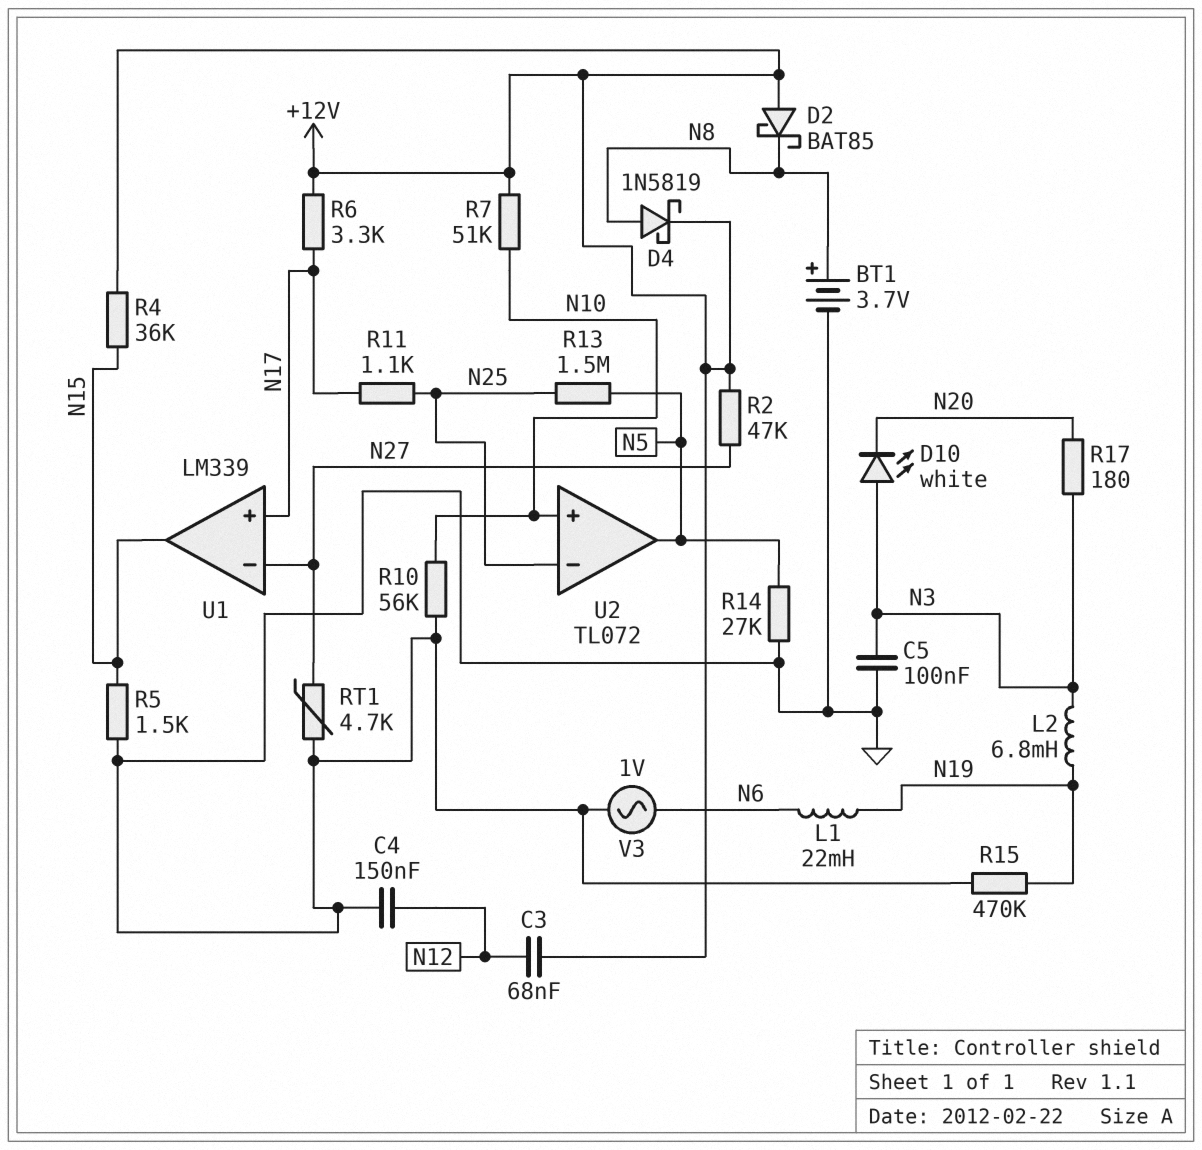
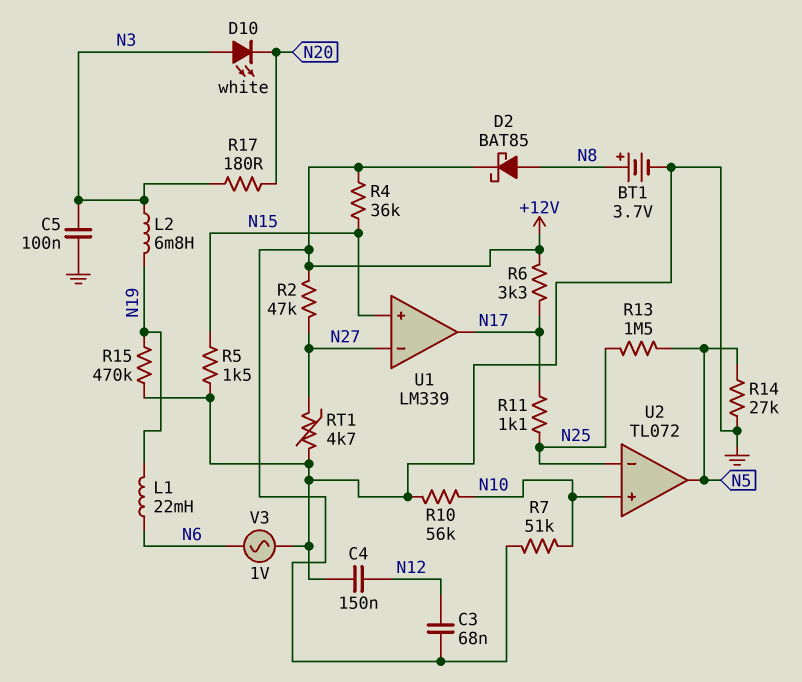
D2: schottky BAT85 (A +12V, K N8) -> schottky BAT85 (A N8, K +12V)
D4: schottky 1N5819 (A N8, K +12V) -> none
U1 pin in+: N17 -> N15
U1 pin out: N15 -> N17

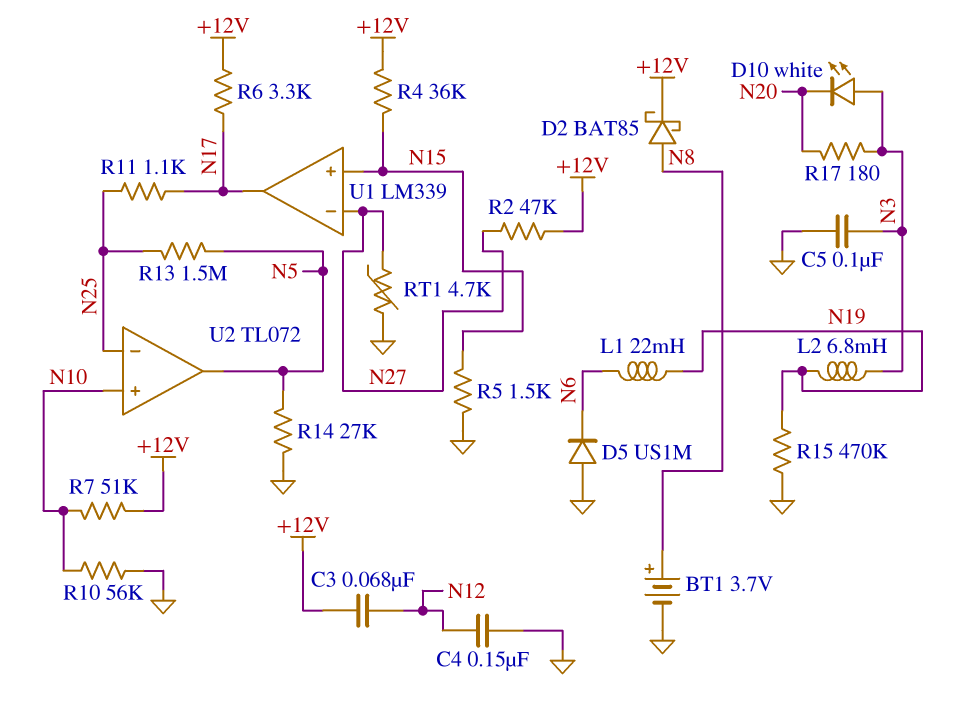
D5: none -> diode US1M (A GND, K N6)
V3: AC 1V (GND, N6) -> none

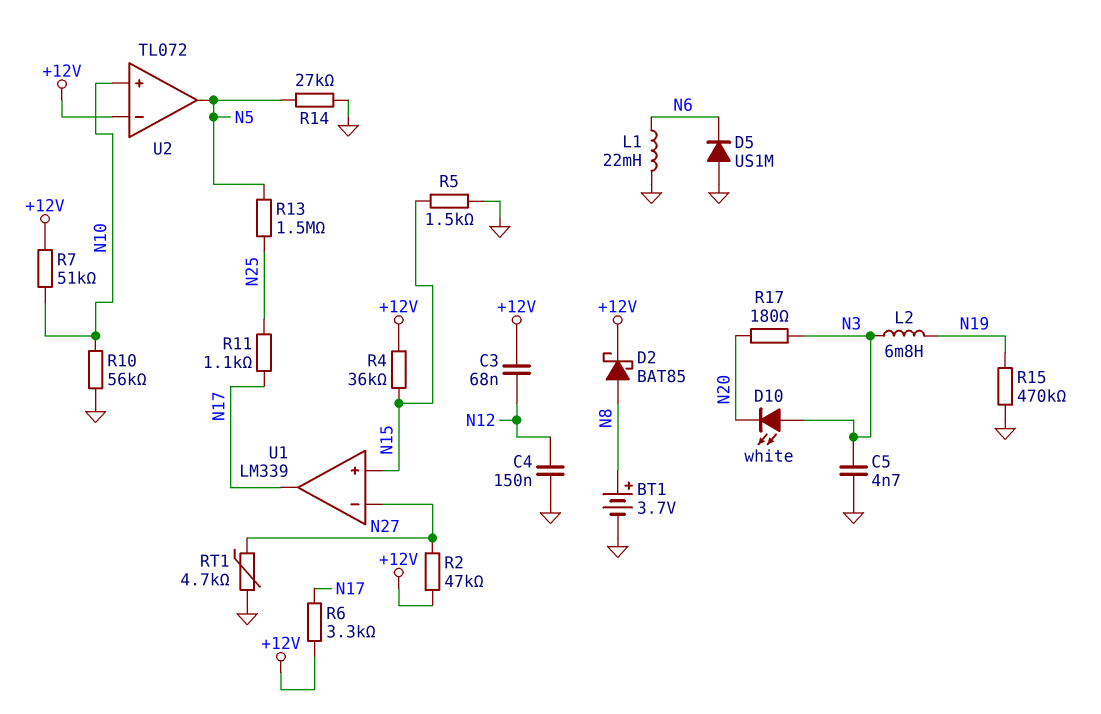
C5: 100nF (GND, N3) -> 4.7nF (GND, N3)
L1: 22mH (N6, N19) -> 22mH (GND, N6)
U2 pin in-: N25 -> +12V

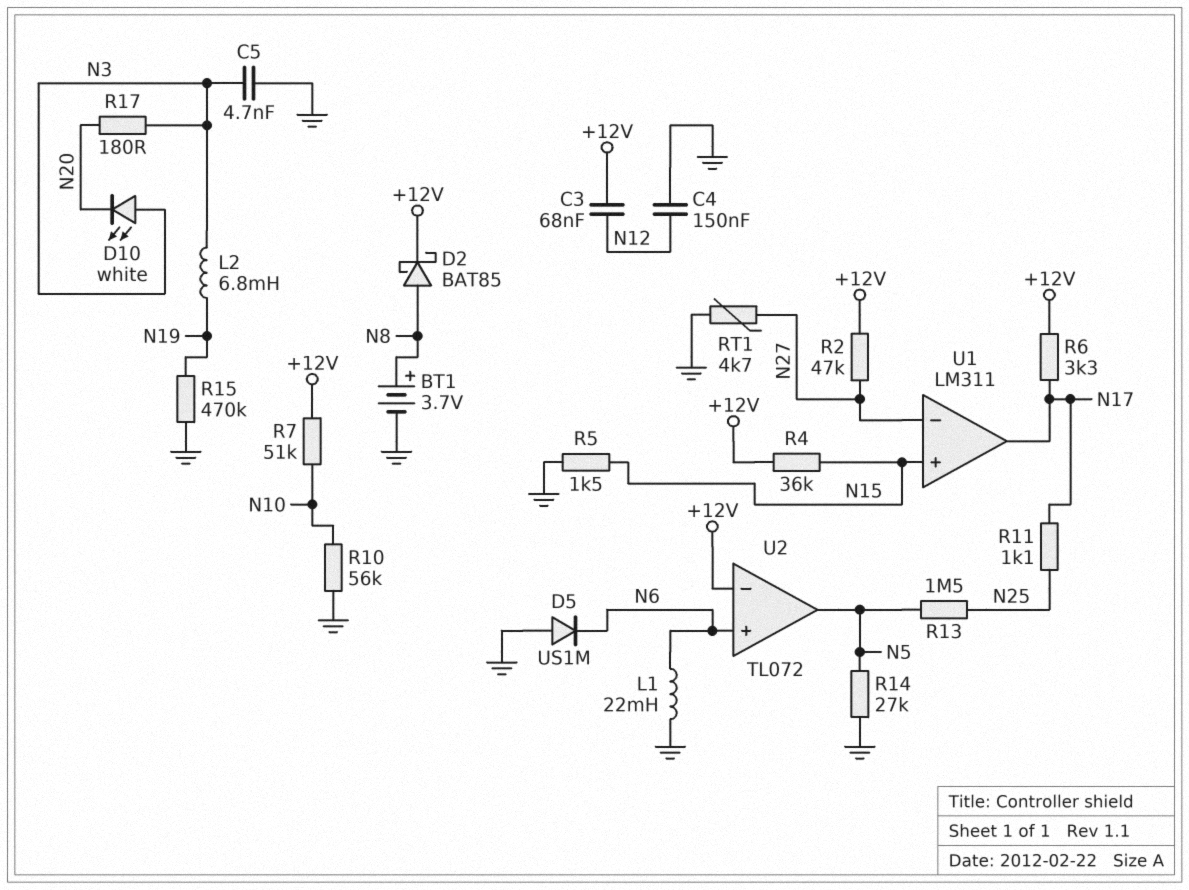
U1: LM339 -> LM311
U2 pin in+: N10 -> N6

